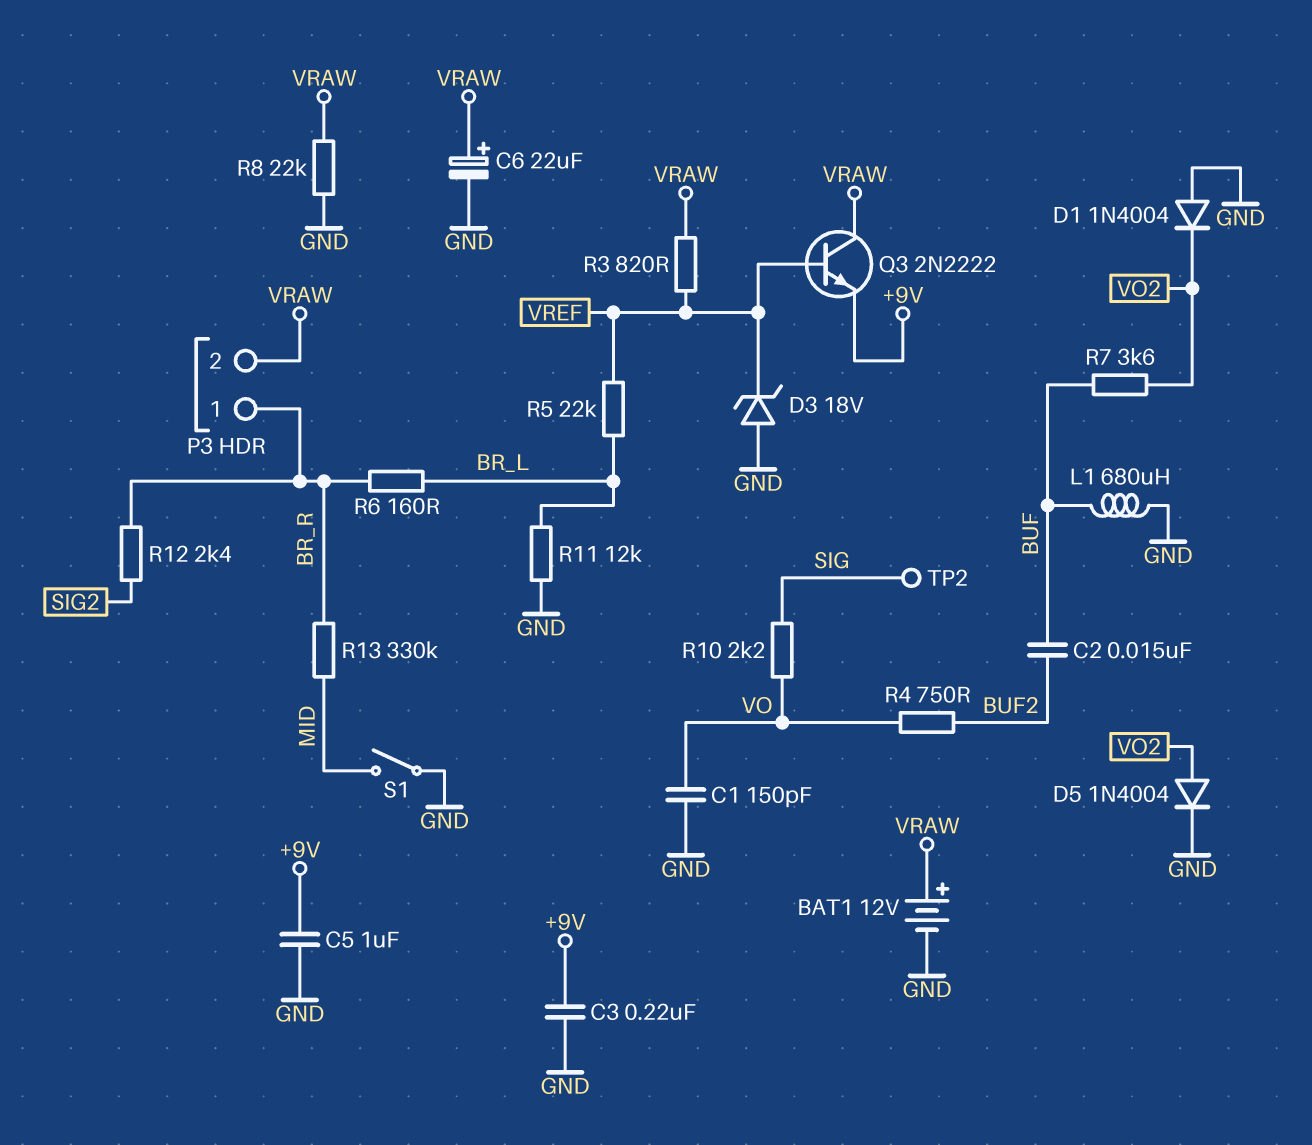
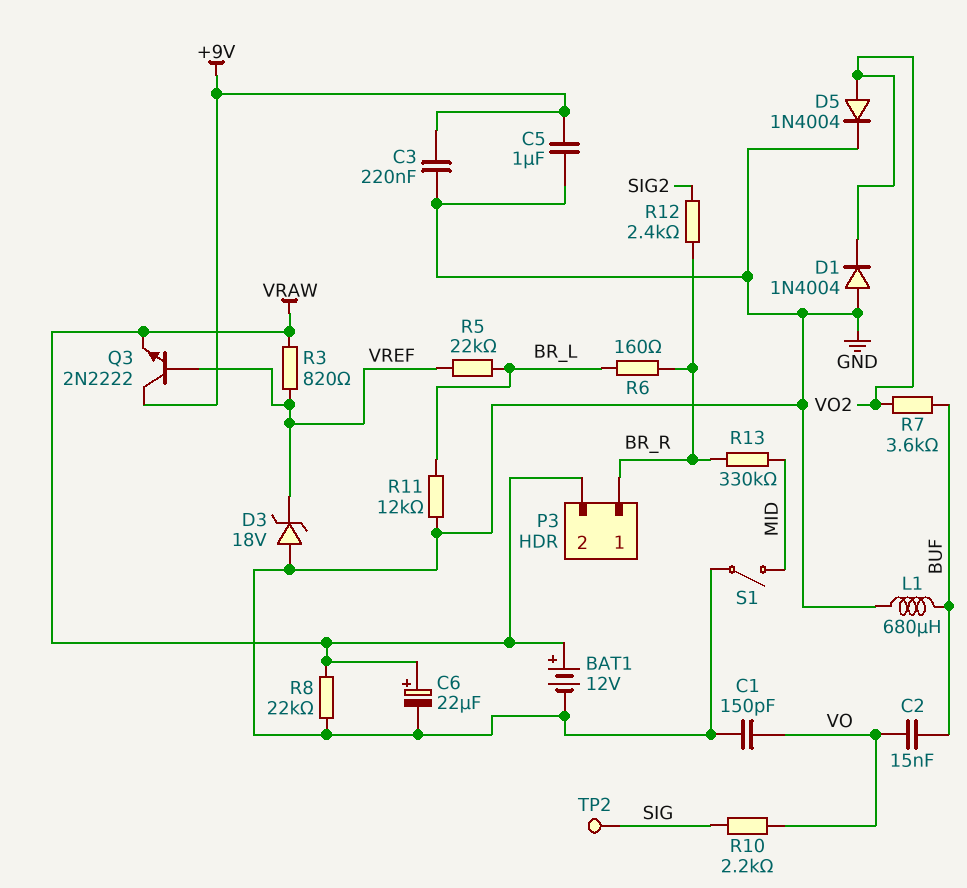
C2: 15nF (BUF, BUF2) -> 15nF (BUF, VO)
Q3: NPN 2N2222 (B VREF, C VRAW, E +9V) -> NPN 2N2222 (B VREF, C +9V, E VRAW)
R4: 750 (BUF2, VO) -> none

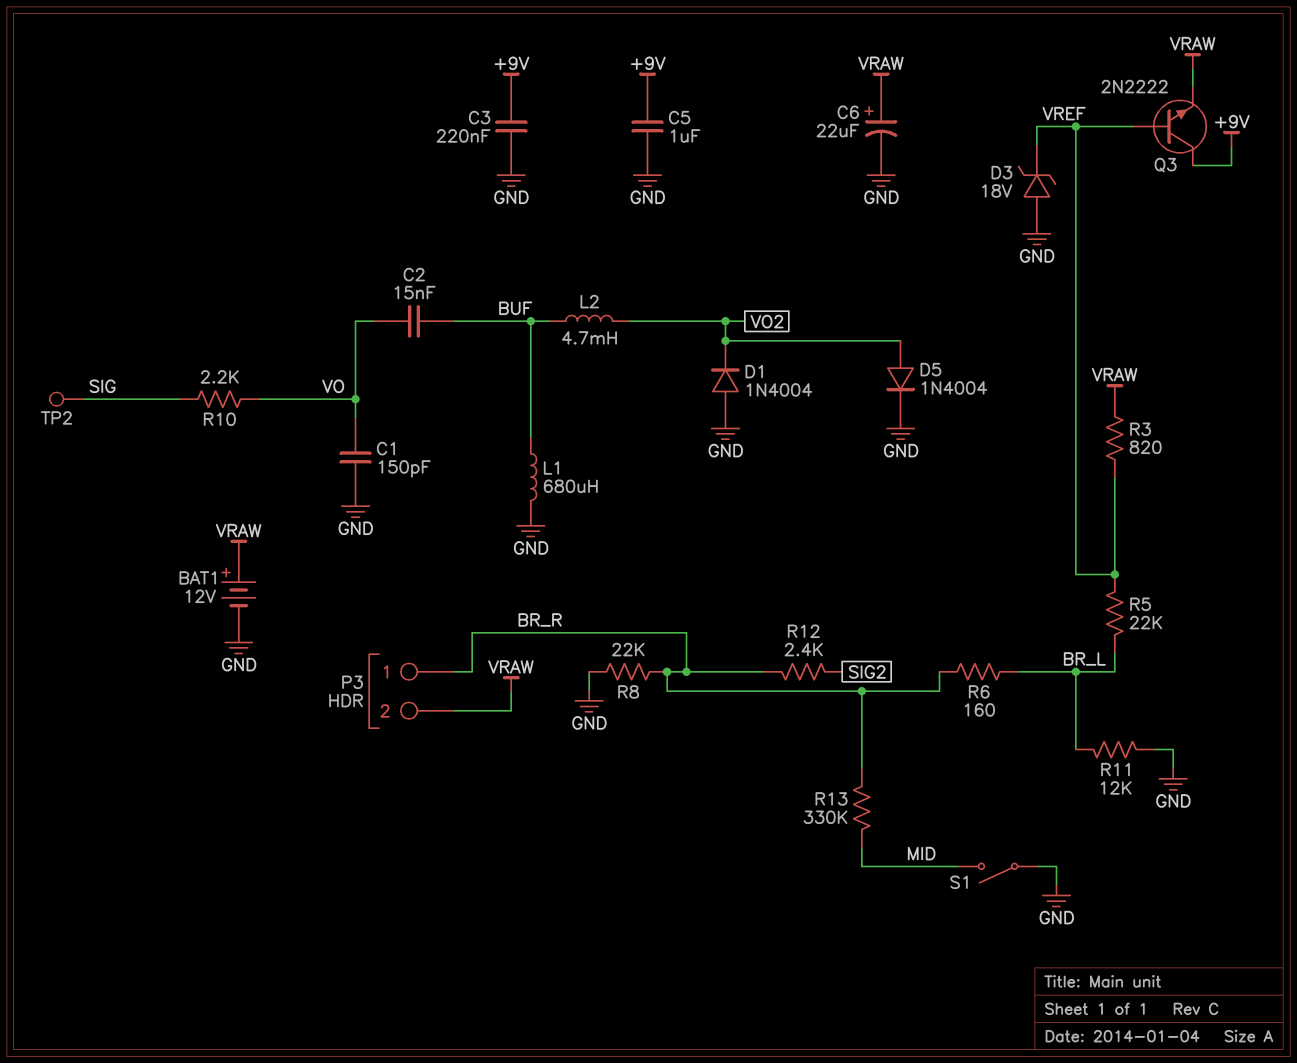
L2: none -> 4.7mH (BUF, VO2)
R7: 3.6k (BUF, VO2) -> none
R8: 22k (GND, VRAW) -> 22k (BR_R, GND)

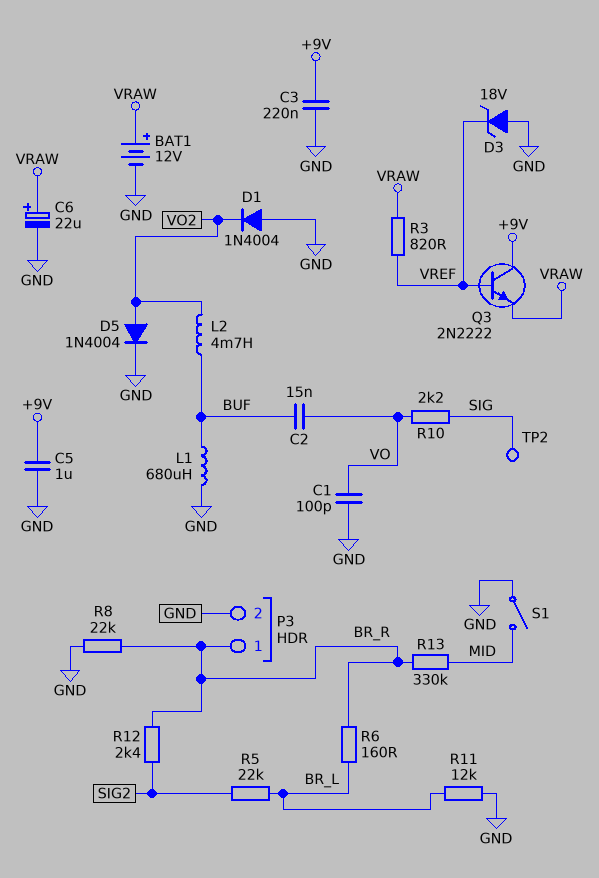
C1: 150pF (GND, VO) -> 100pF (GND, VO)
P3 pin 2: VRAW -> GND
R5: 22k (BR_L, VREF) -> 22k (BR_L, SIG2)

